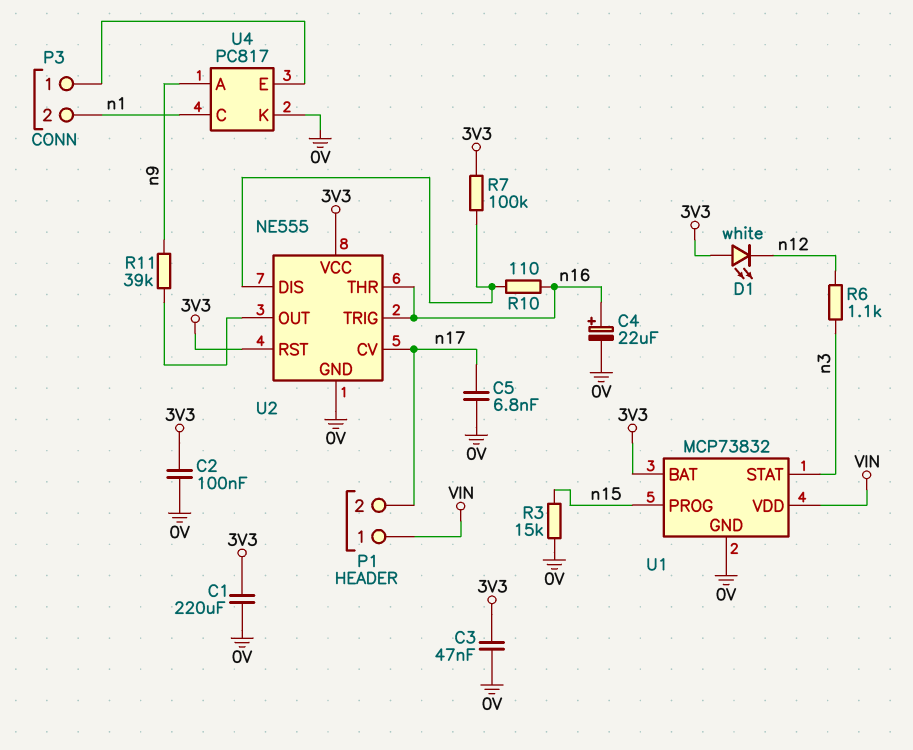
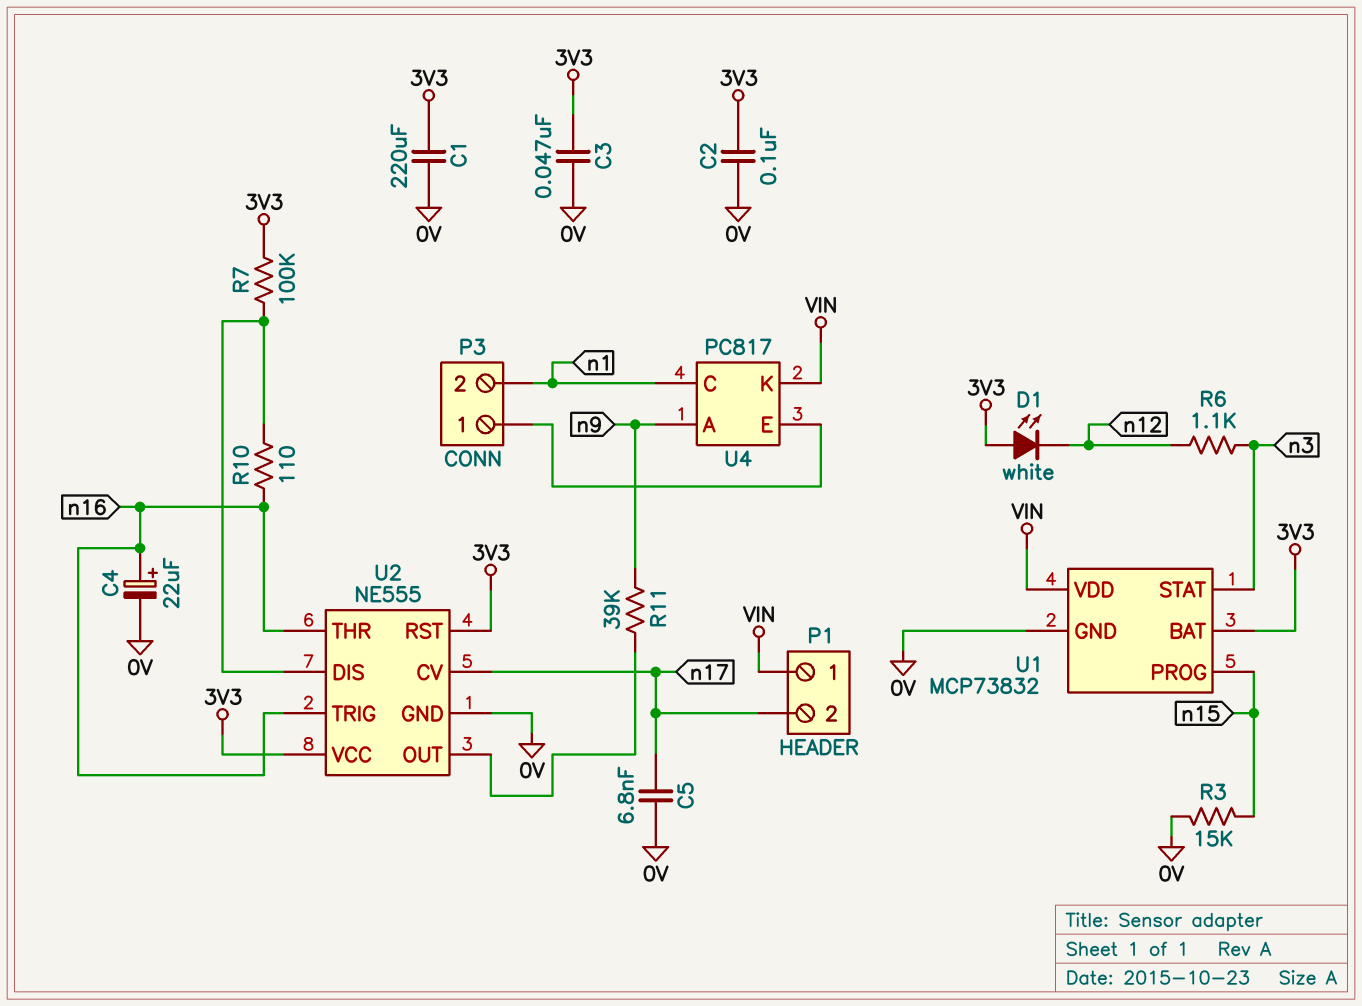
U4 pin K: 0V -> VIN

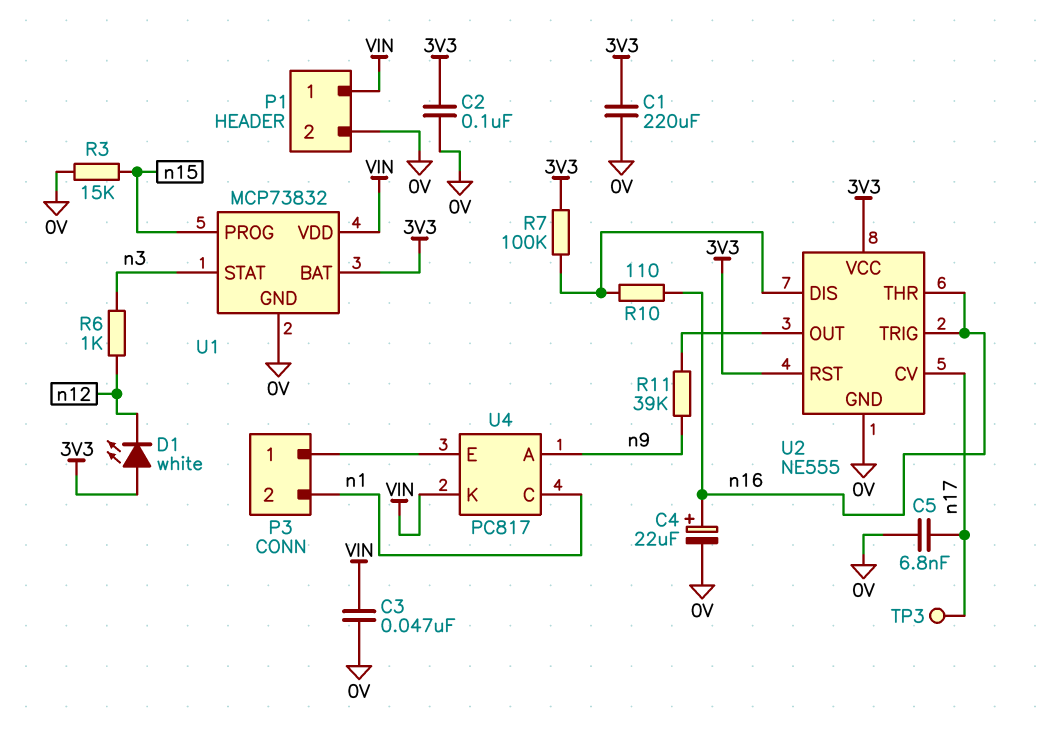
C3: 47nF (0V, 3V3) -> 47nF (0V, VIN)
P1 pin 2: n17 -> 0V
R6: 1.1k (n3, n12) -> 1k (n3, n12)
TP3: none -> test point (n17)

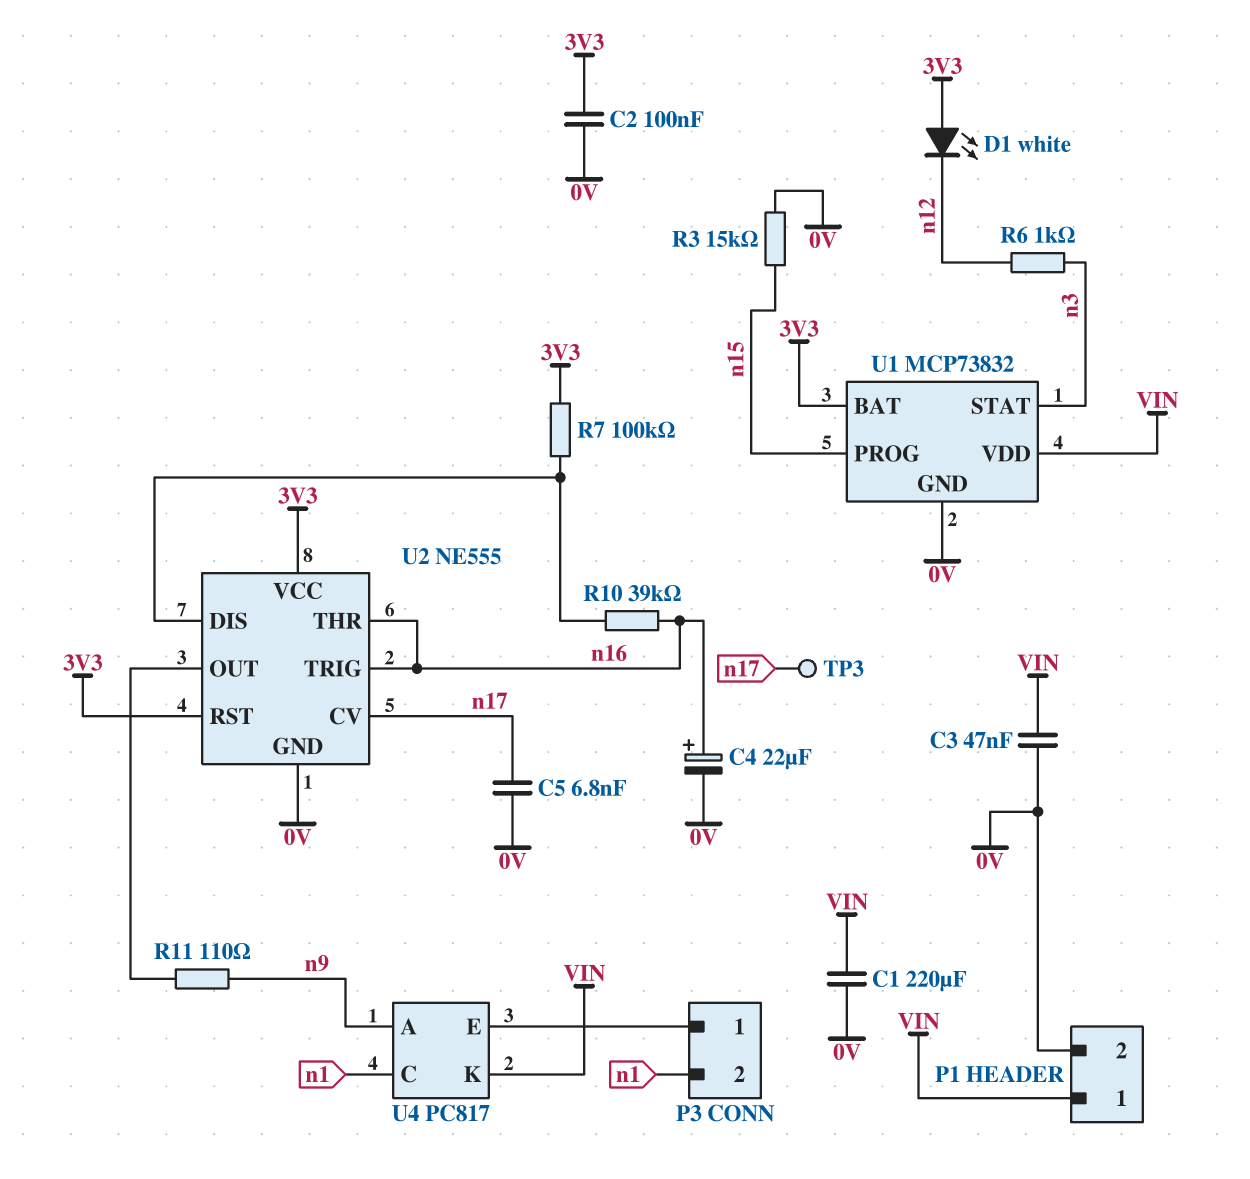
C1: 220uF (0V, 3V3) -> 220uF (0V, VIN)
R10: 110 (U2/DIS, n16) -> 39k (U2/DIS, n16)
R11: 39k (U2/OUT, n9) -> 110 (U2/OUT, n9)

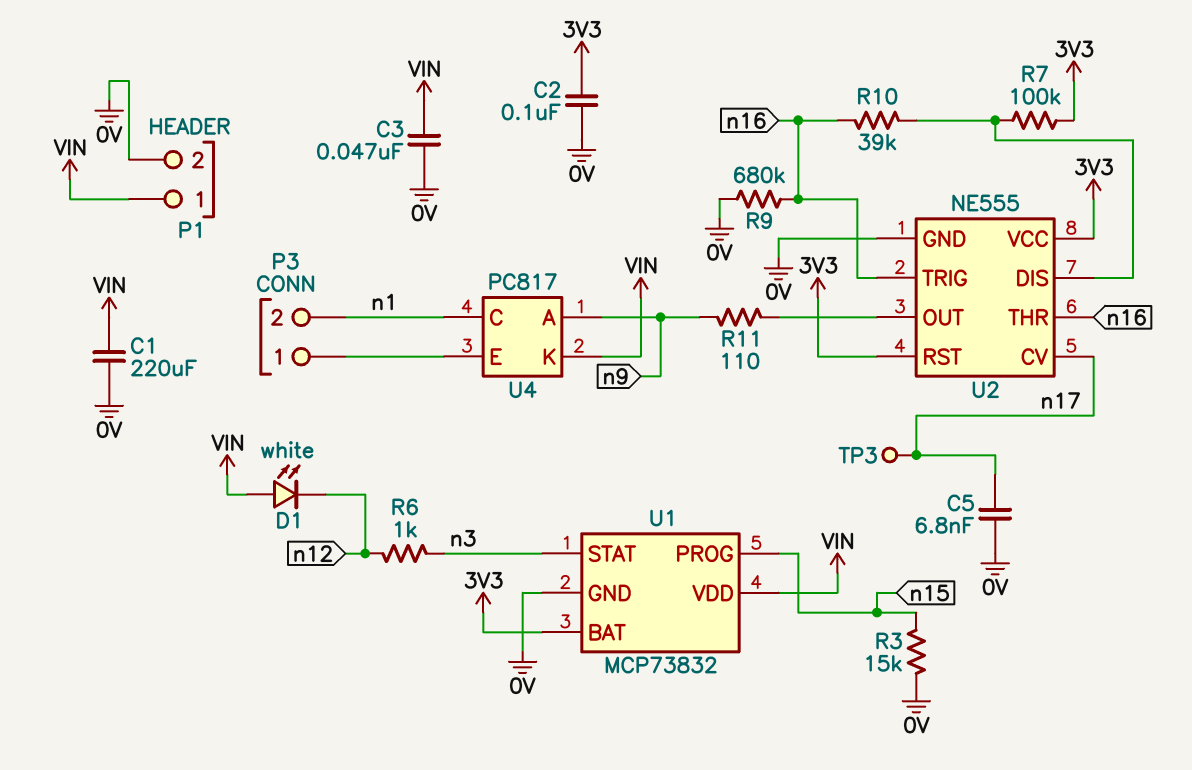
C4: 22uF (plus n16, minus 0V) -> none
D1: LED white (A 3V3, K n12) -> LED white (A VIN, K n12)
R9: none -> 680k (0V, n16)

